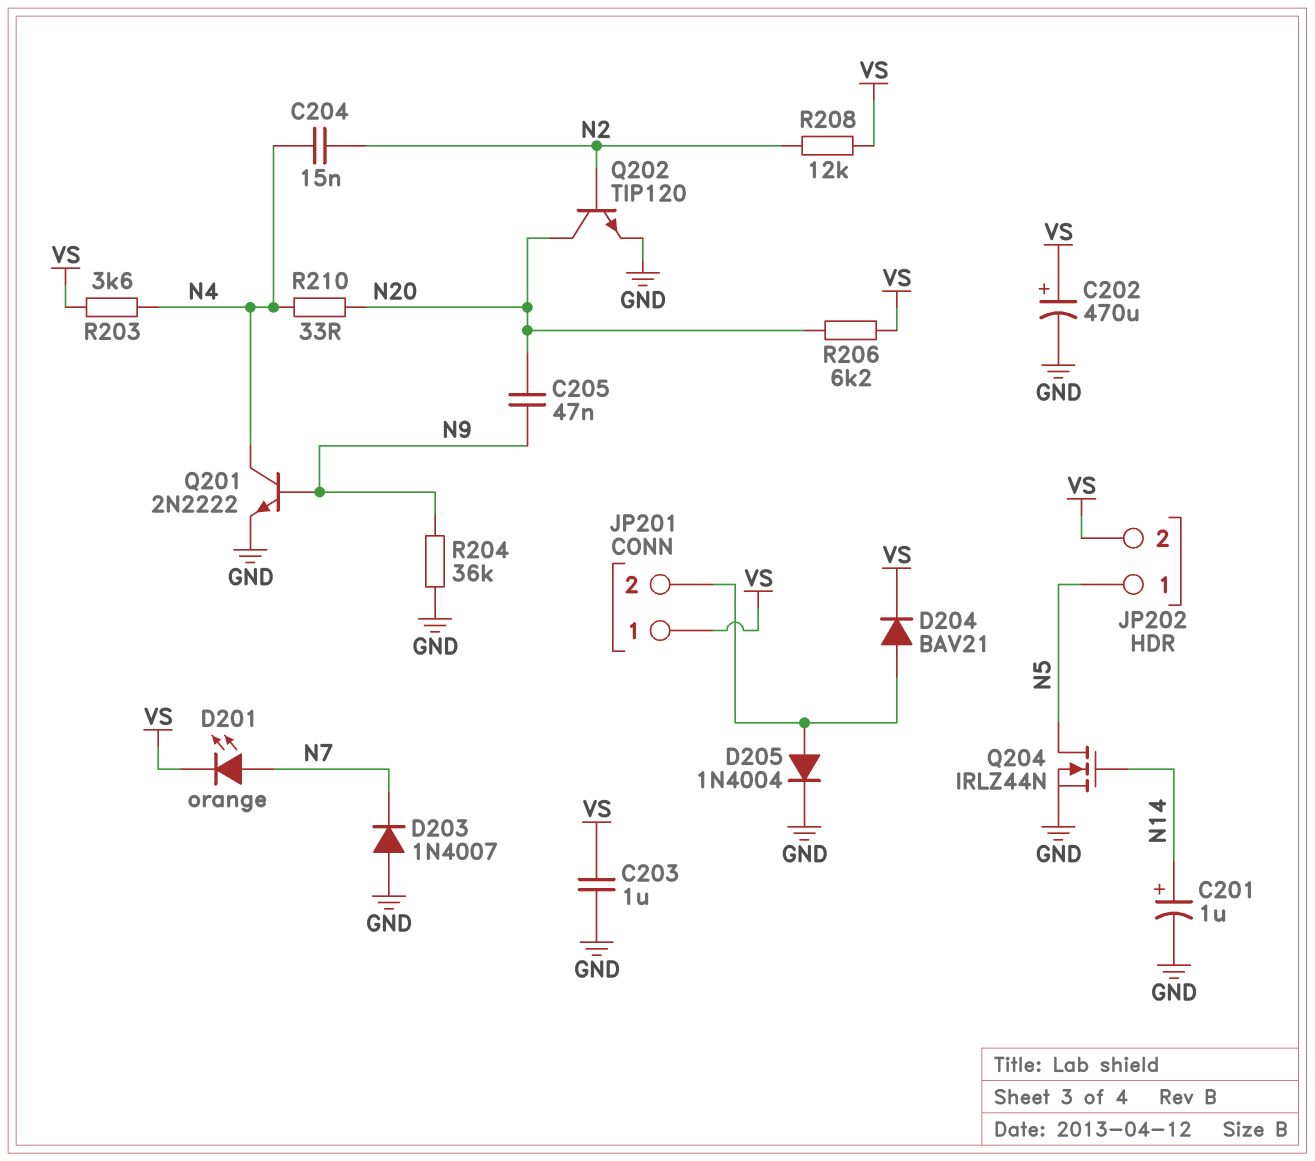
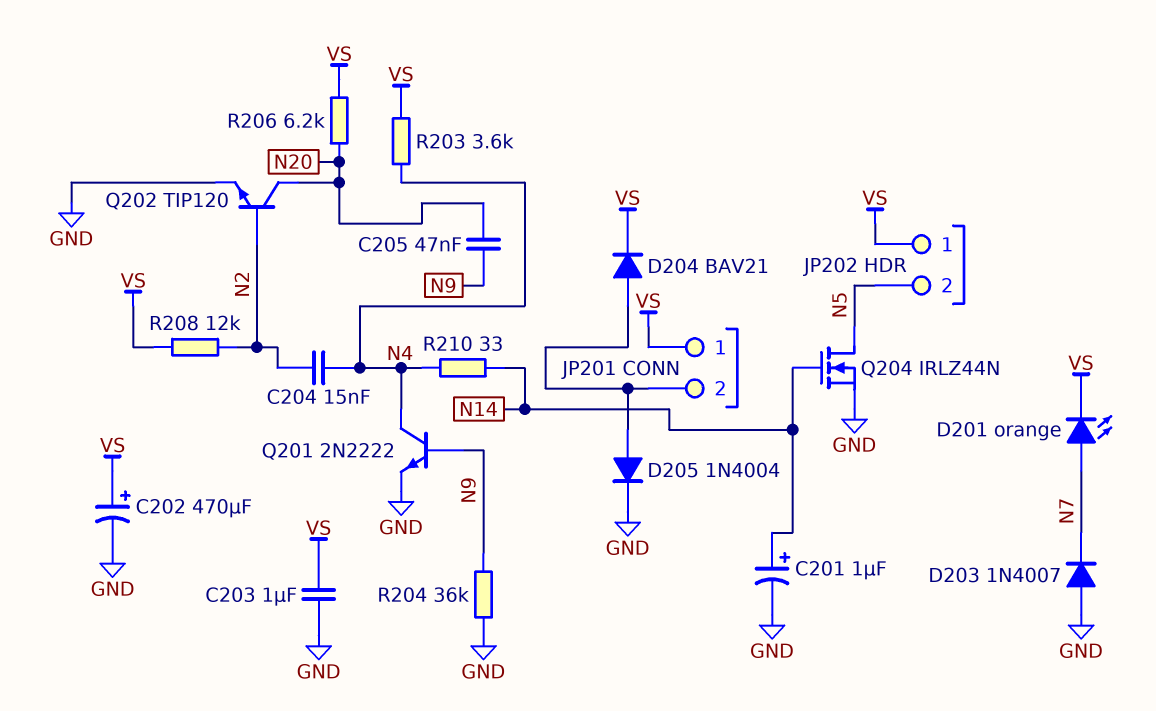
JP202 pin 1: N5 -> VS
JP202 pin 2: VS -> N5
R210: 33 (N4, N20) -> 33 (N4, N14)

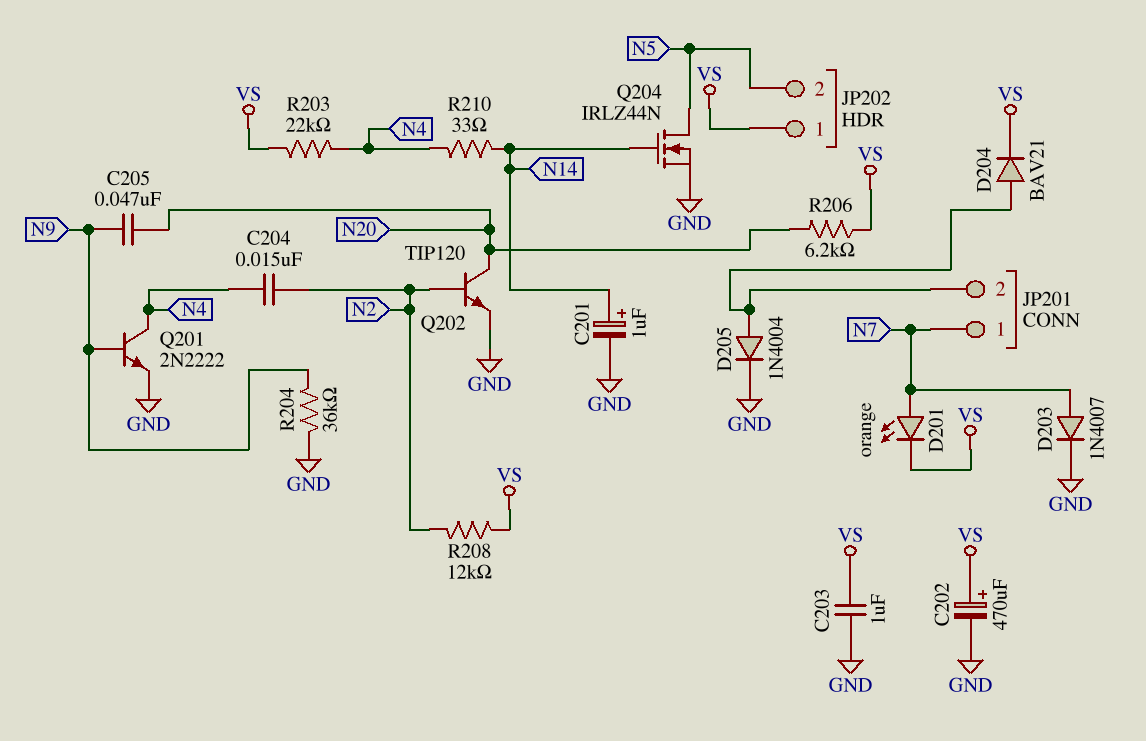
D203: diode 1N4007 (A GND, K N7) -> diode 1N4007 (A N7, K GND)
JP201 pin 1: VS -> N7
R203: 3.6k (N4, VS) -> 22k (N4, VS)

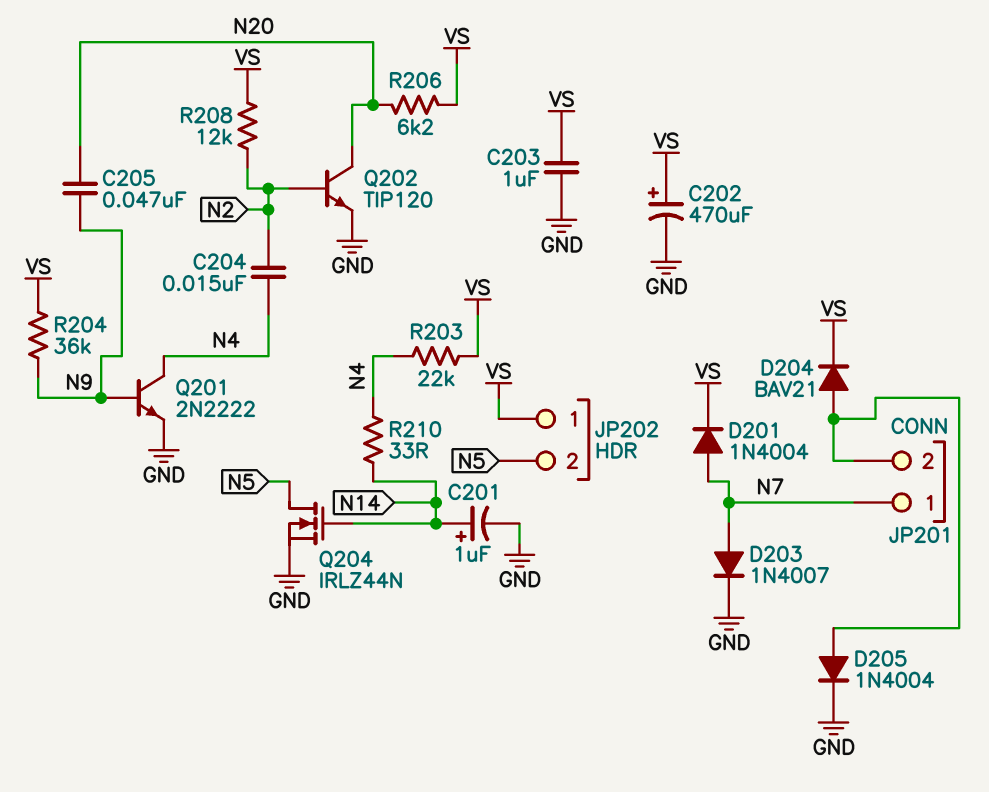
D201: LED orange (A N7, K VS) -> diode 1N4004 (A N7, K VS)
R204: 36k (GND, N9) -> 36k (N9, VS)

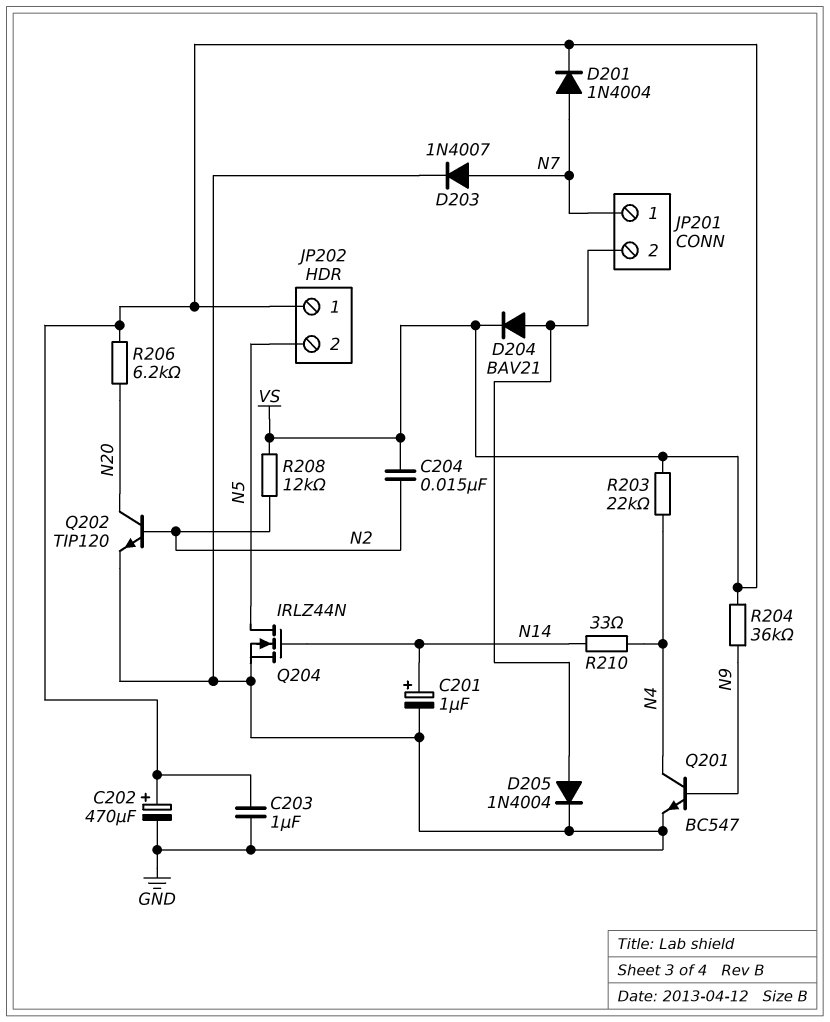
C204: 15nF (N2, N4) -> 15nF (N2, VS)
C205: 47nF (N9, N20) -> none
Q201: NPN 2N2222 (B N9, C N4, E GND) -> NPN BC547 (B N9, C N4, E GND)

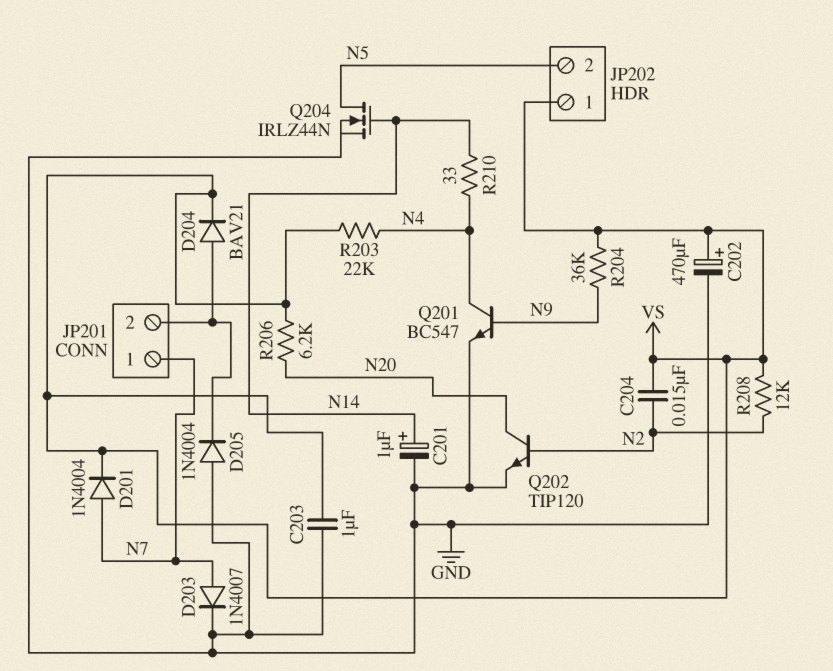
D205: diode 1N4004 (A JP201/2, K GND) -> diode 1N4004 (A GND, K JP201/2)

